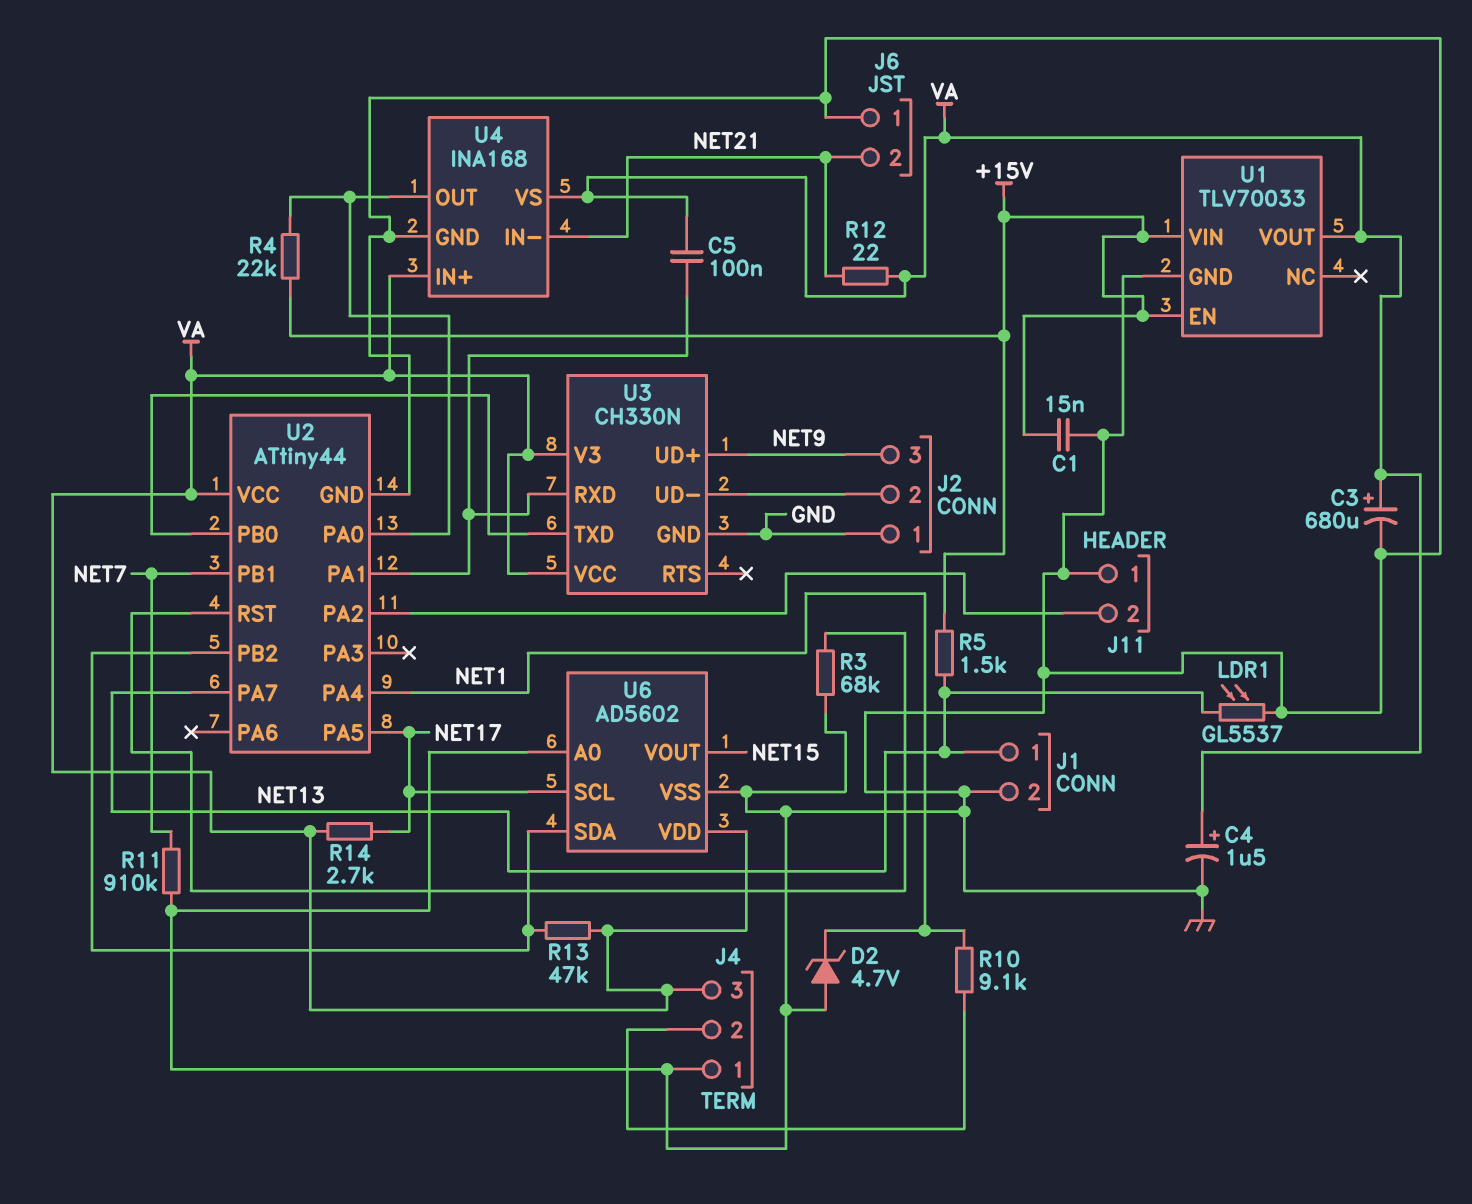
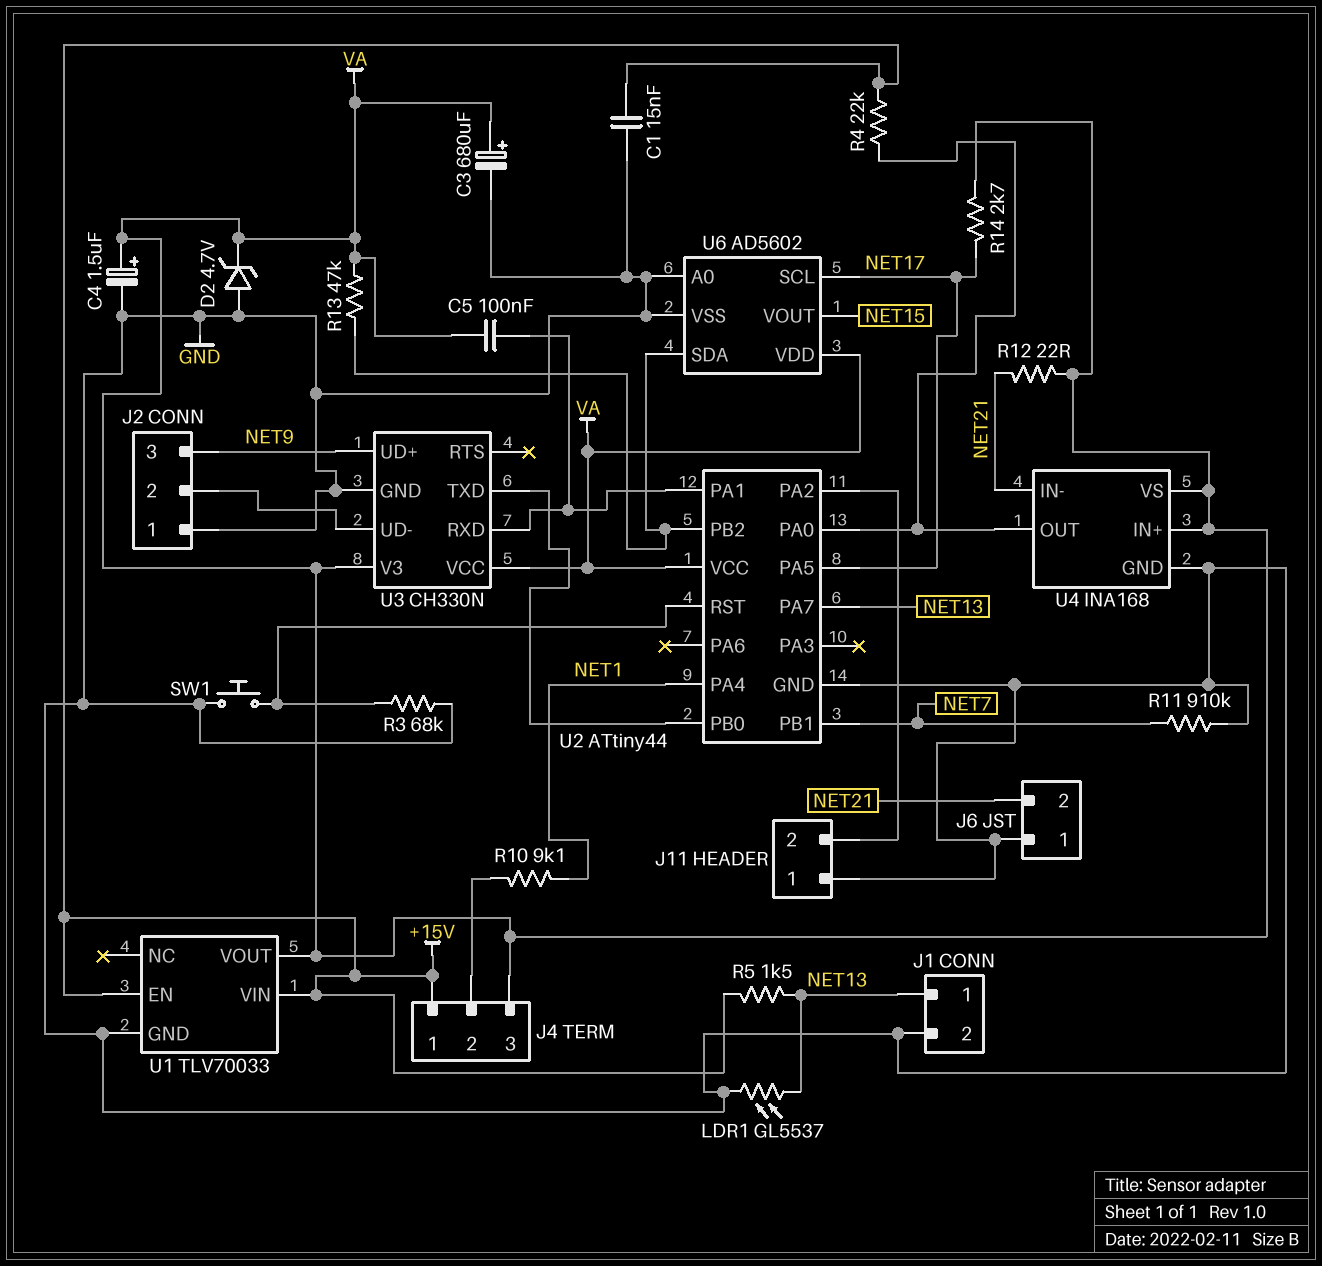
D2: zener 4.7V (A GND, K NET1) -> zener 4.7V (A GND, K VA)
J4 pin 1: GND -> +15V
SW1: none -> button (GND, U2/RST)

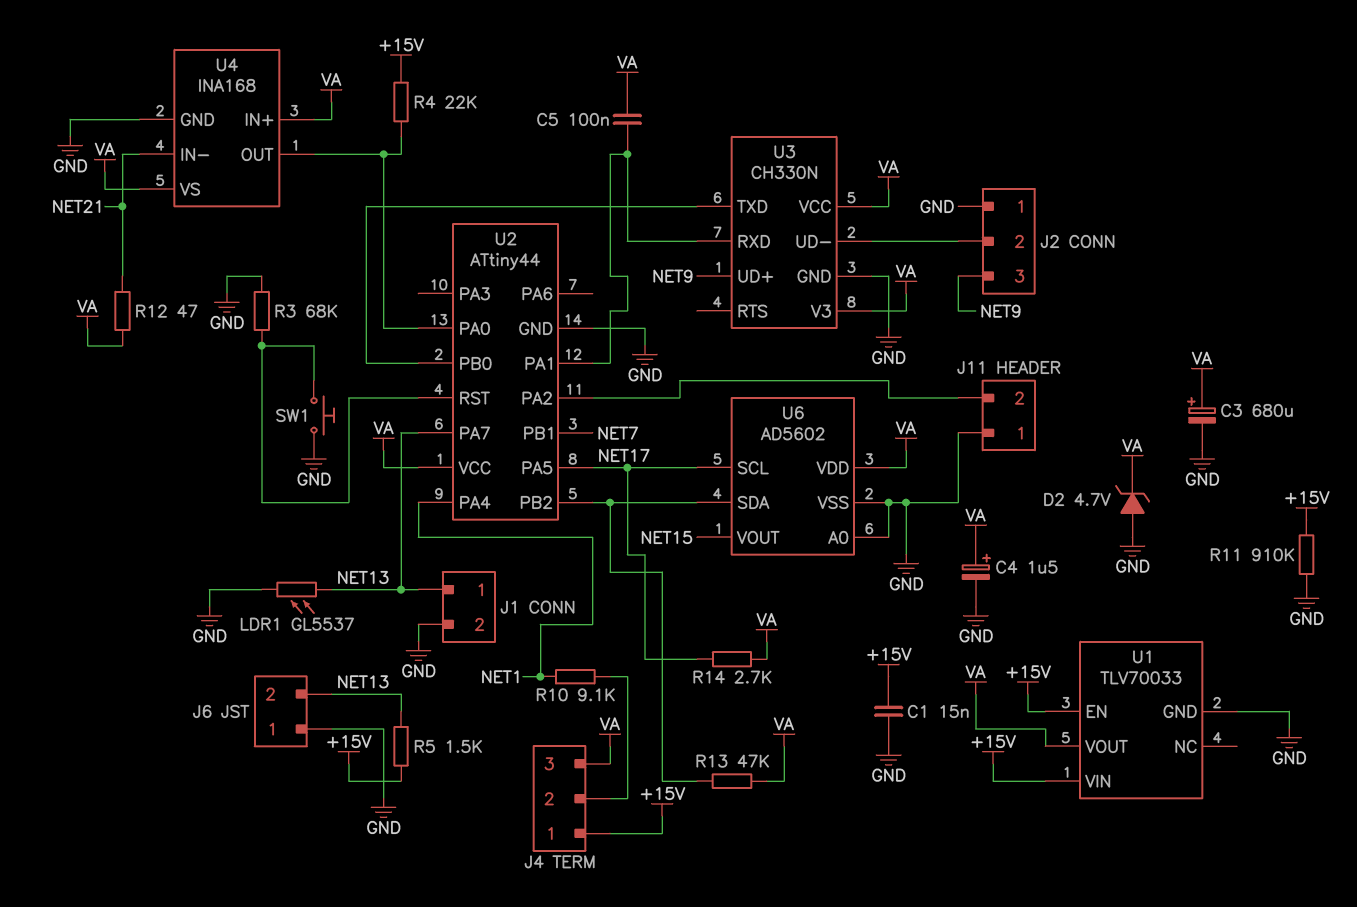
J6 pin 2: NET21 -> NET13
R11: 910k (GND, NET7) -> 910k (+15V, GND)
R12: 22 (NET21, VA) -> 47 (NET21, VA)

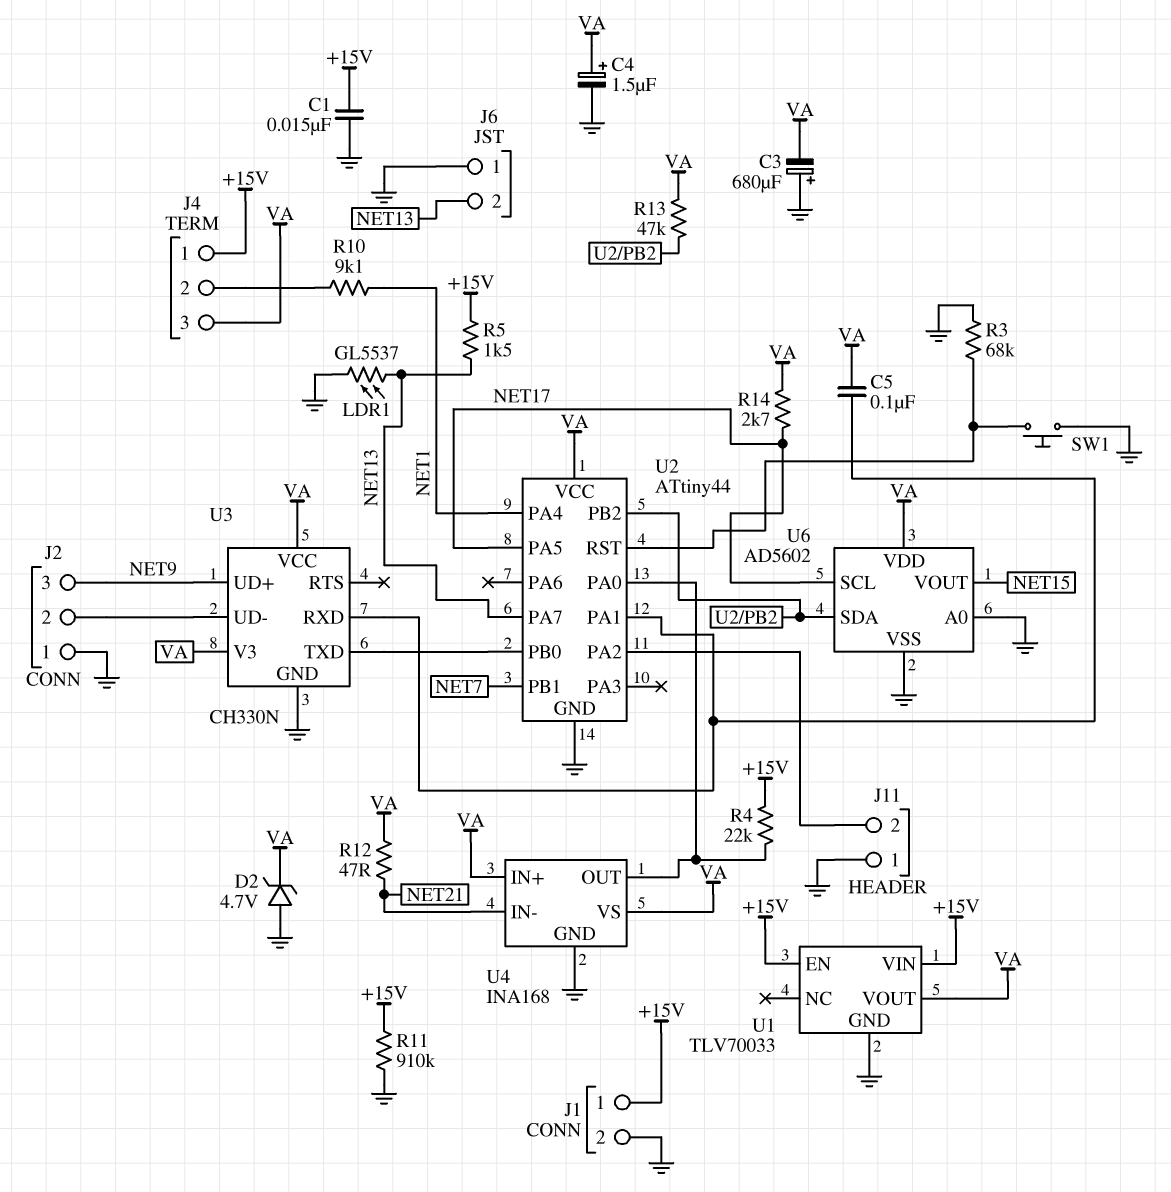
C3: 680uF (plus VA, minus GND) -> 680uF (plus GND, minus VA)
J1 pin 1: NET13 -> +15V

